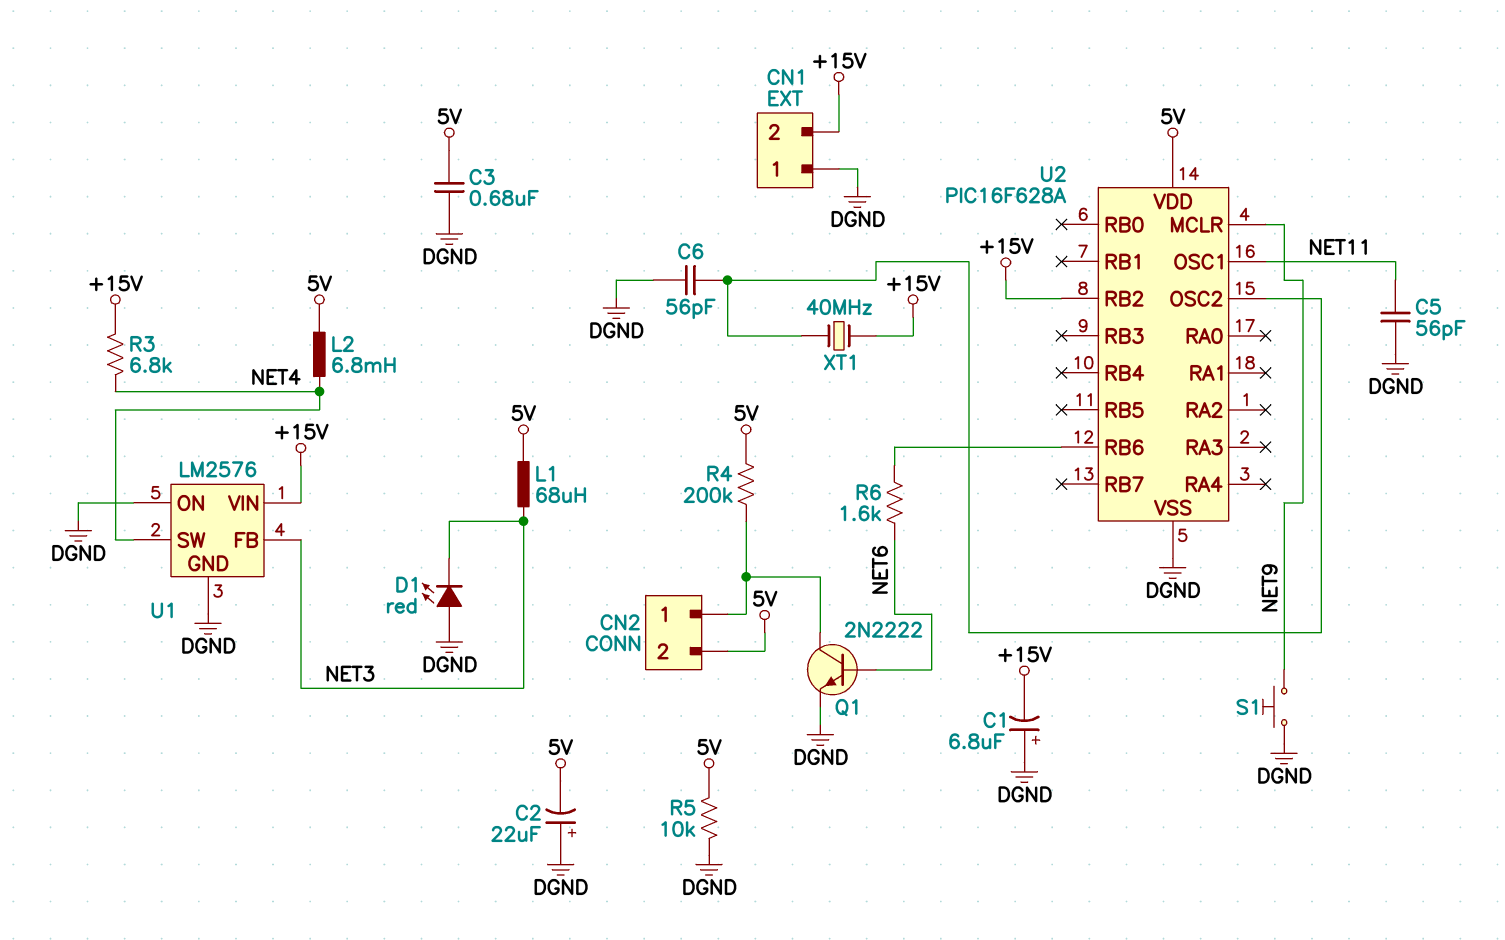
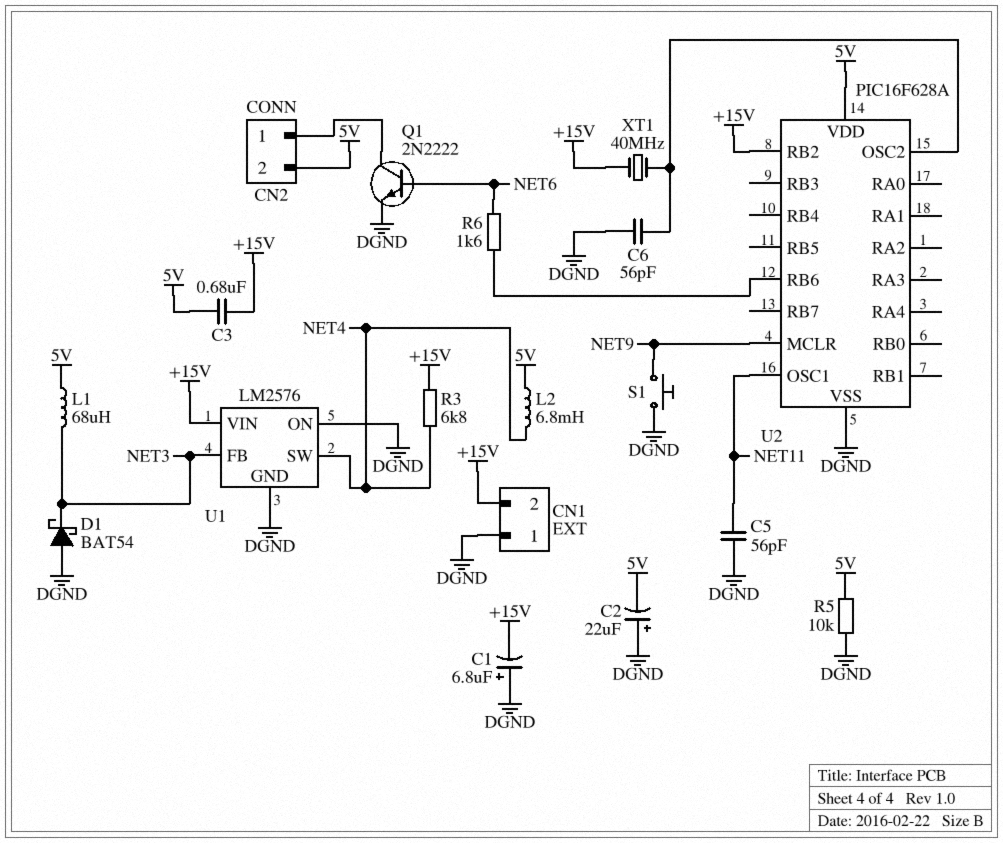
C3: 680nF (5V, DGND) -> 680nF (+15V, 5V)
D1: LED red (A DGND, K NET3) -> schottky BAT54 (A DGND, K NET3)
R4: 200k (5V, CN2/1) -> none

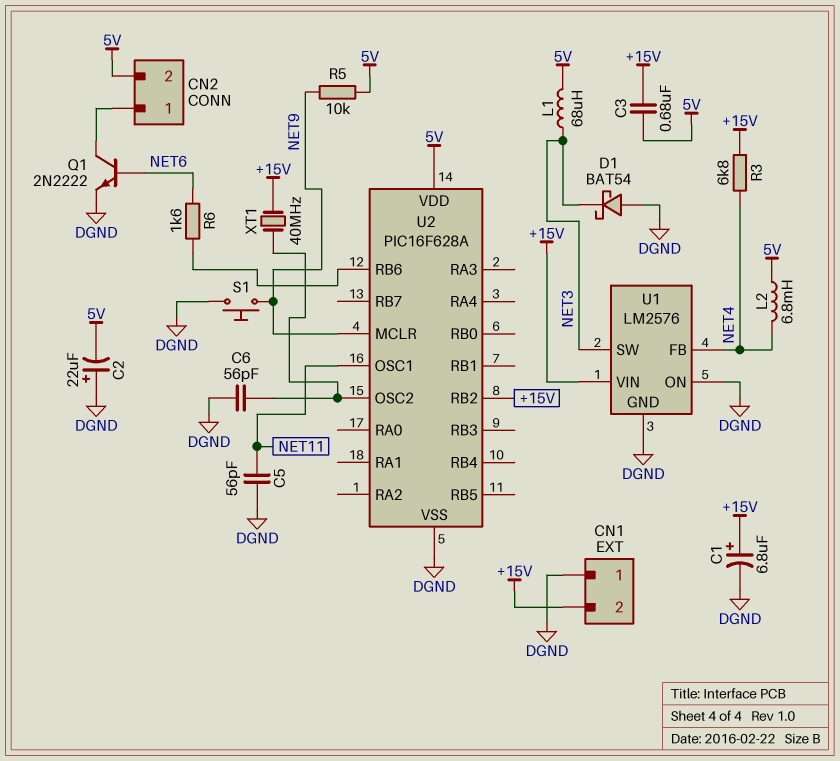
C1: 6.8uF (plus DGND, minus +15V) -> 6.8uF (plus +15V, minus DGND)
R5: 10k (5V, DGND) -> 10k (5V, NET9)
U1 pin FB: NET3 -> NET4
U1 pin SW: NET4 -> NET3

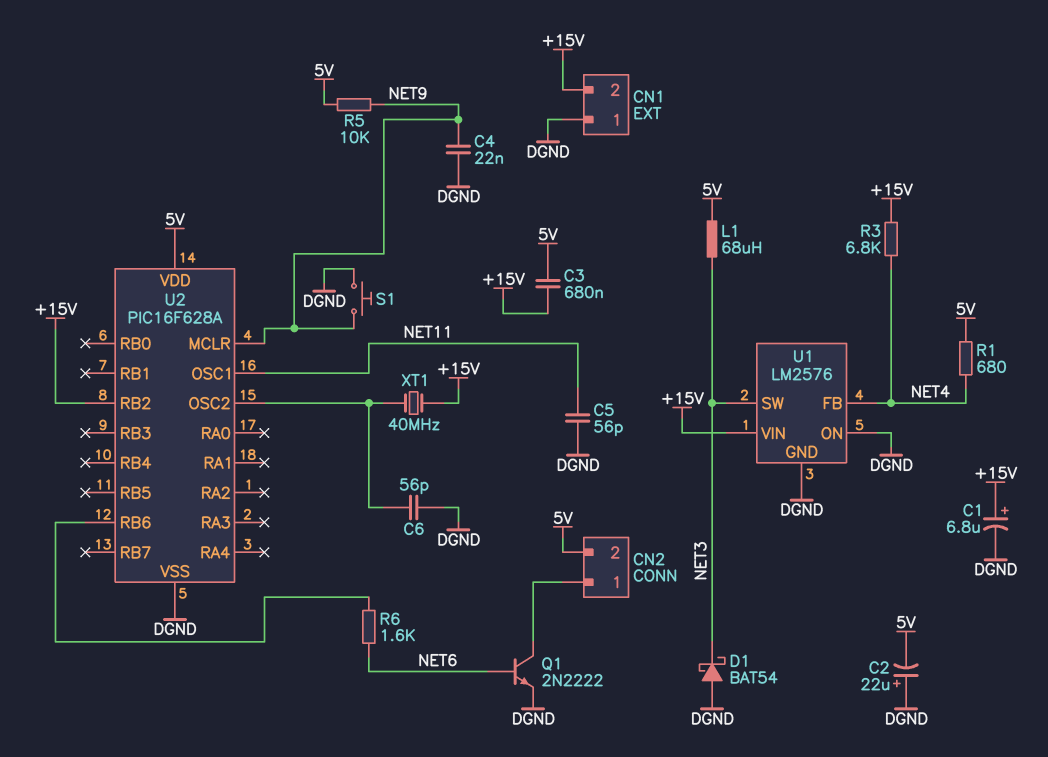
C4: none -> 22nF (DGND, NET9)
L2: 6.8mH (5V, NET4) -> none
R1: none -> 680 (5V, NET4)

